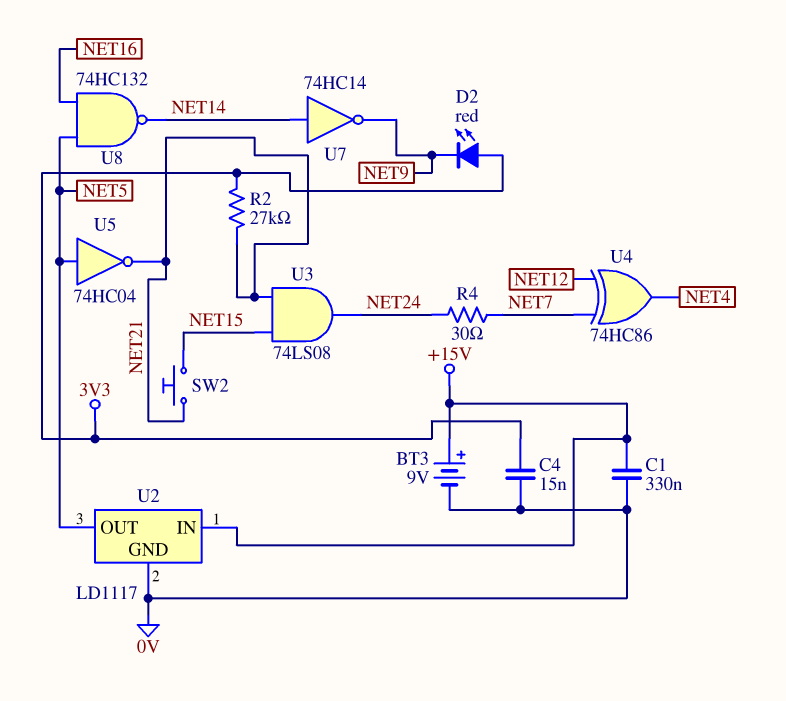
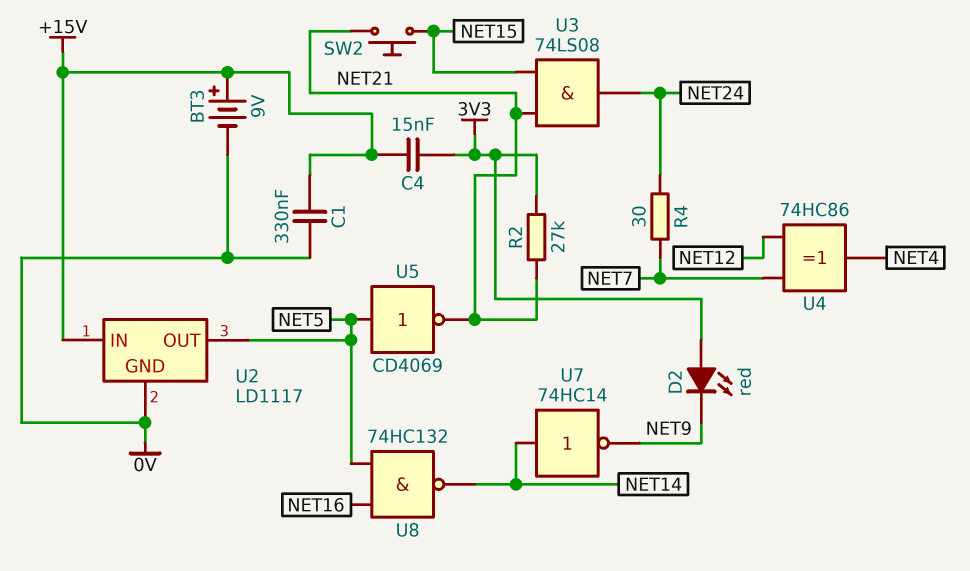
C4: 15nF (0V, 3V3) -> 15nF (+15V, 3V3)
U5: NOT 74HC04 (in NET5, out NET21) -> NOT CD4069 (in NET5, out NET21)

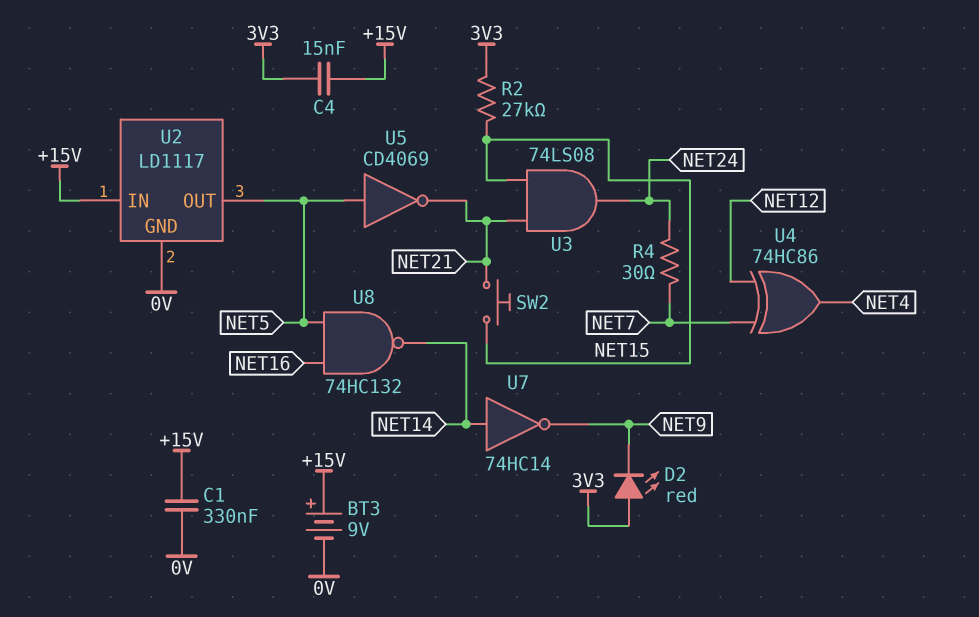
R2: 27k (3V3, NET21) -> 27k (3V3, NET15)

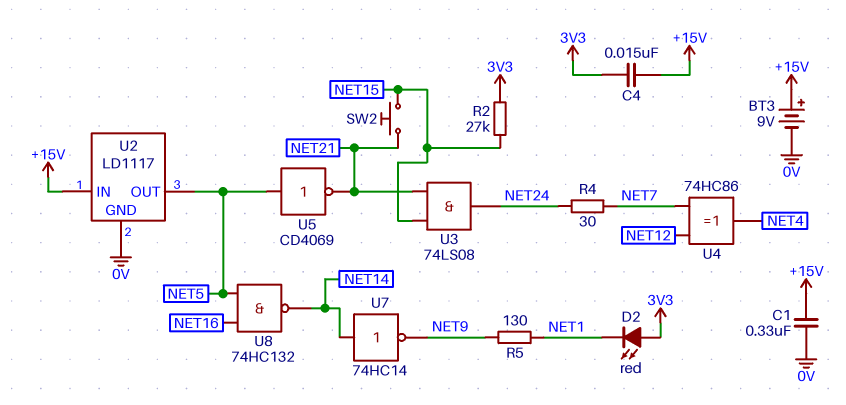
D2: LED red (A 3V3, K NET9) -> LED red (A 3V3, K NET1)
R5: none -> 130 (NET1, NET9)

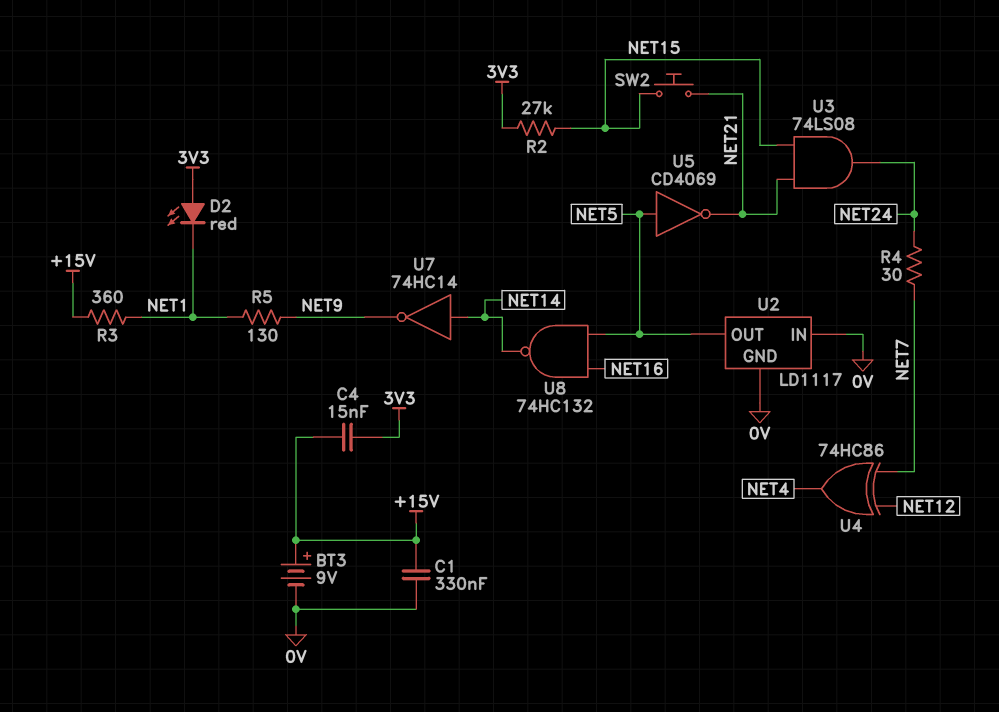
R3: none -> 360 (+15V, NET1)
U2 pin IN: +15V -> 0V

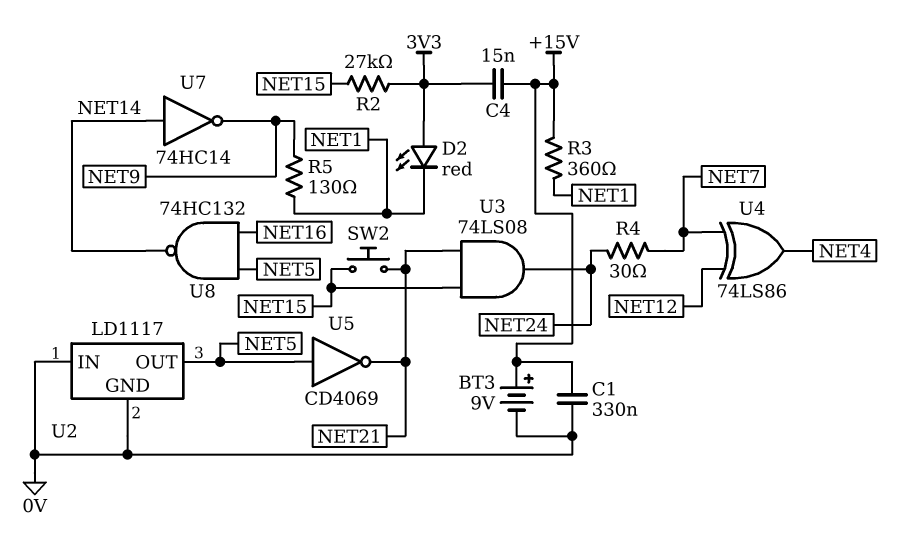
U4: XOR 74HC86 (in NET7, in NET12, out NET4) -> XOR 74LS86 (in NET7, in NET12, out NET4)

